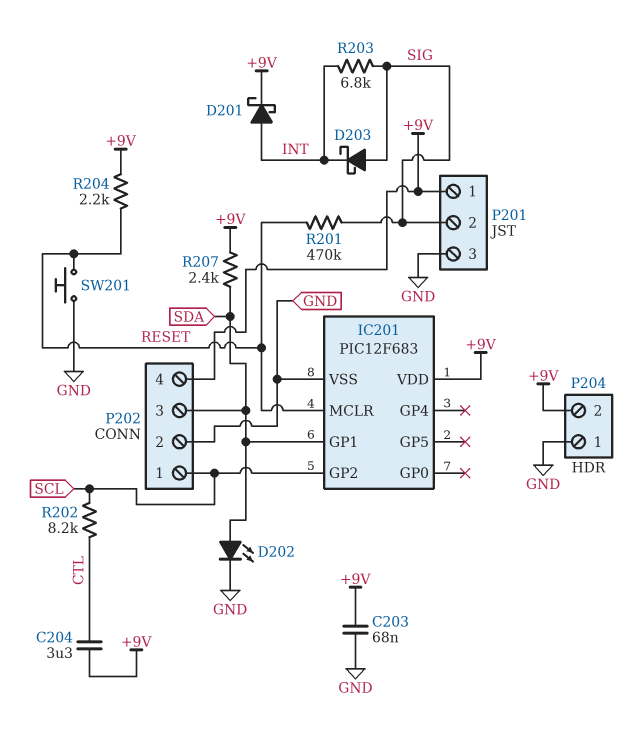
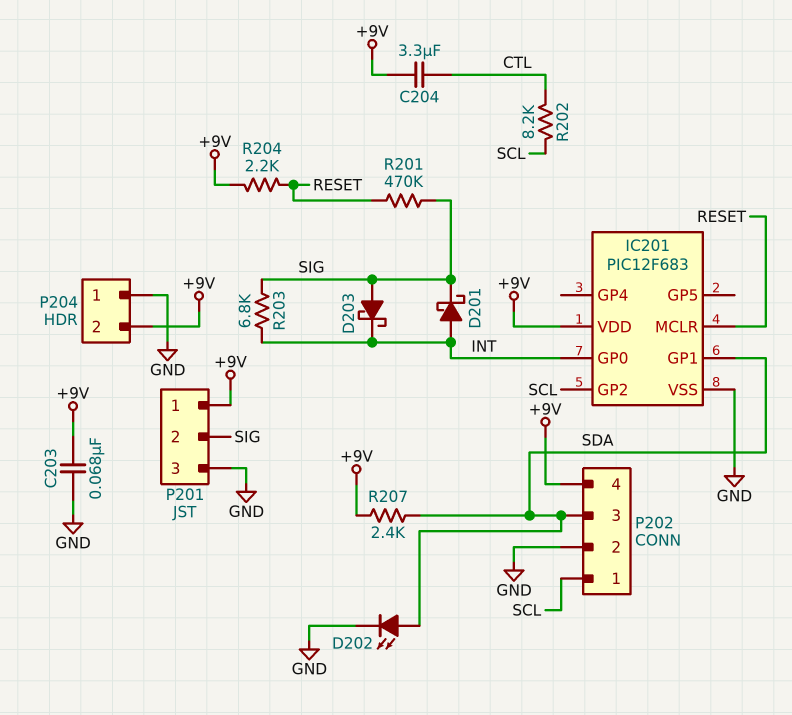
D201: schottky (A INT, K +9V) -> schottky (A INT, K SIG)
IC201 pin GP0: none -> INT
SW201: button (GND, RESET) -> none

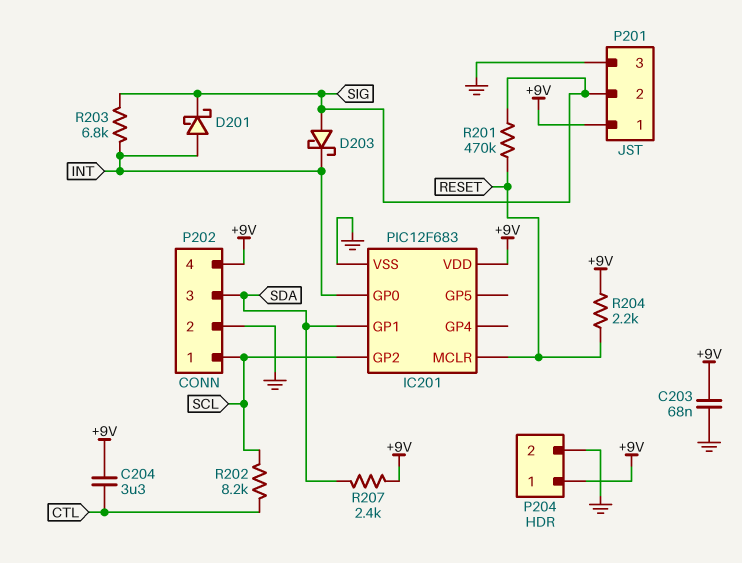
D202: LED (A SDA, K GND) -> none
P204 pin 1: GND -> +9V
P204 pin 2: +9V -> GND

